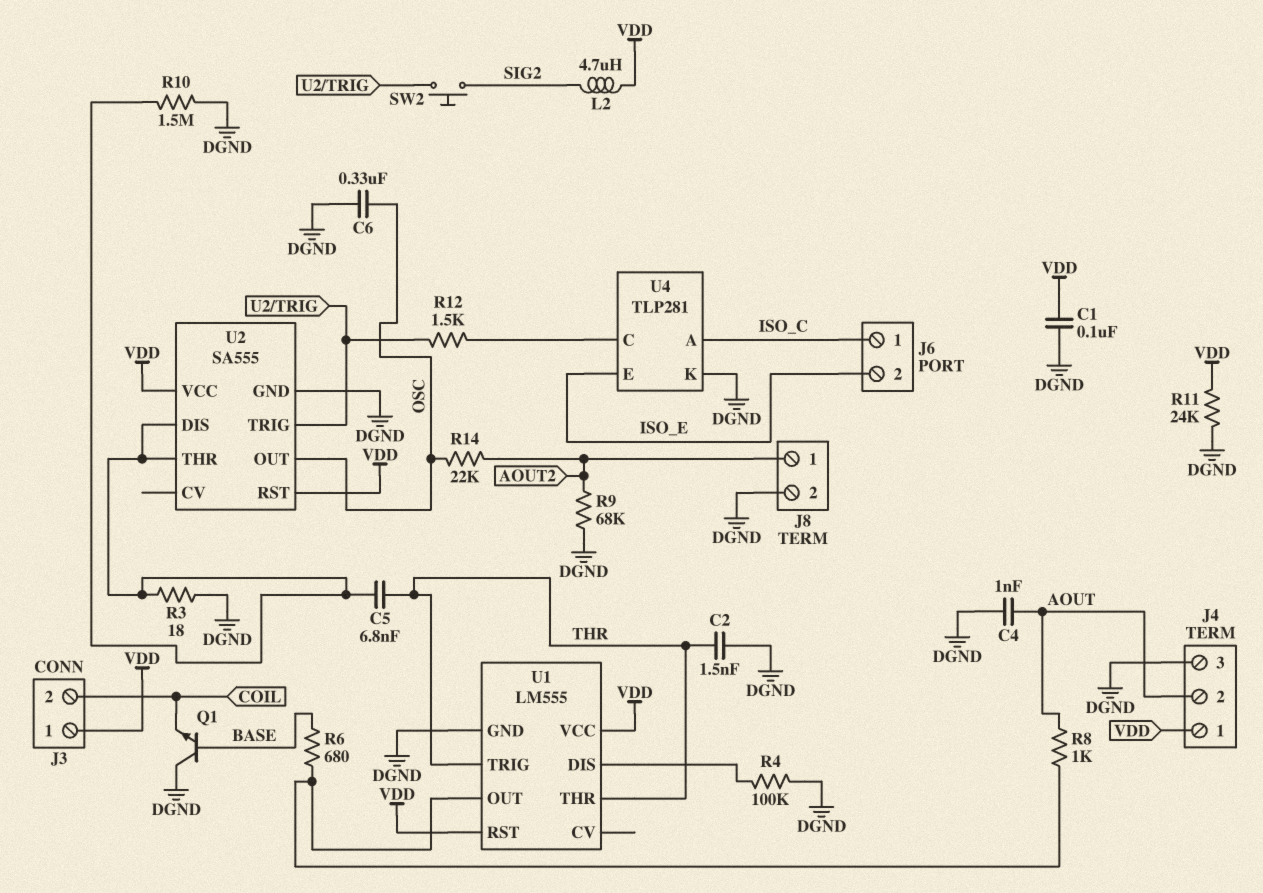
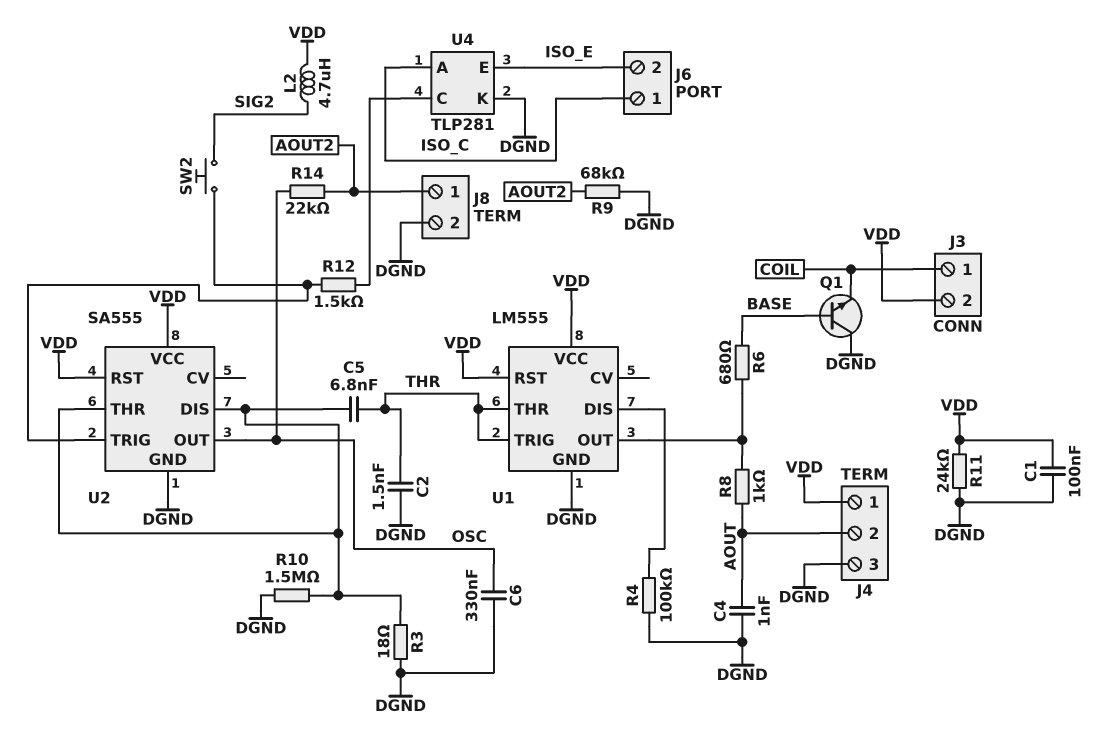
J3 pin 1: VDD -> COIL
J3 pin 2: COIL -> VDD

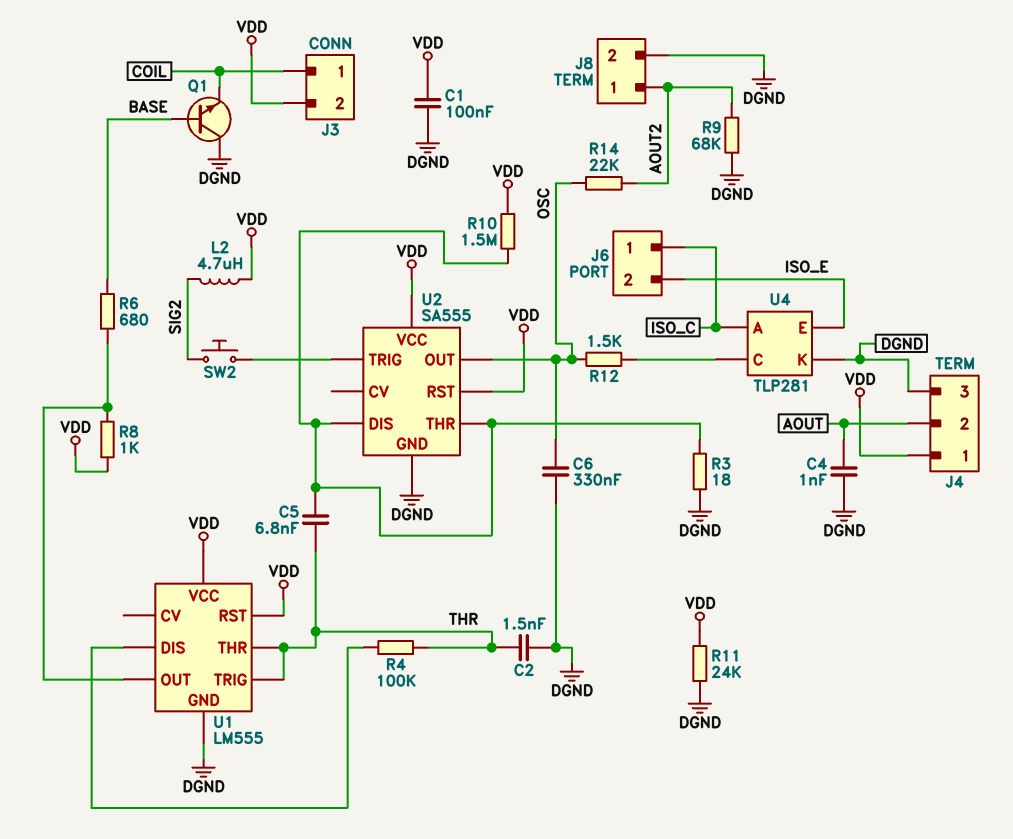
R4: 100k (DGND, U1/DIS) -> 100k (THR, U1/DIS)
R8: 1k (AOUT, U1/OUT) -> 1k (U1/OUT, VDD)
R10: 1.5M (DGND, U2/DIS) -> 1.5M (U2/DIS, VDD)
R12: 1.5k (U2/TRIG, U4/C) -> 1.5k (OSC, U4/C)

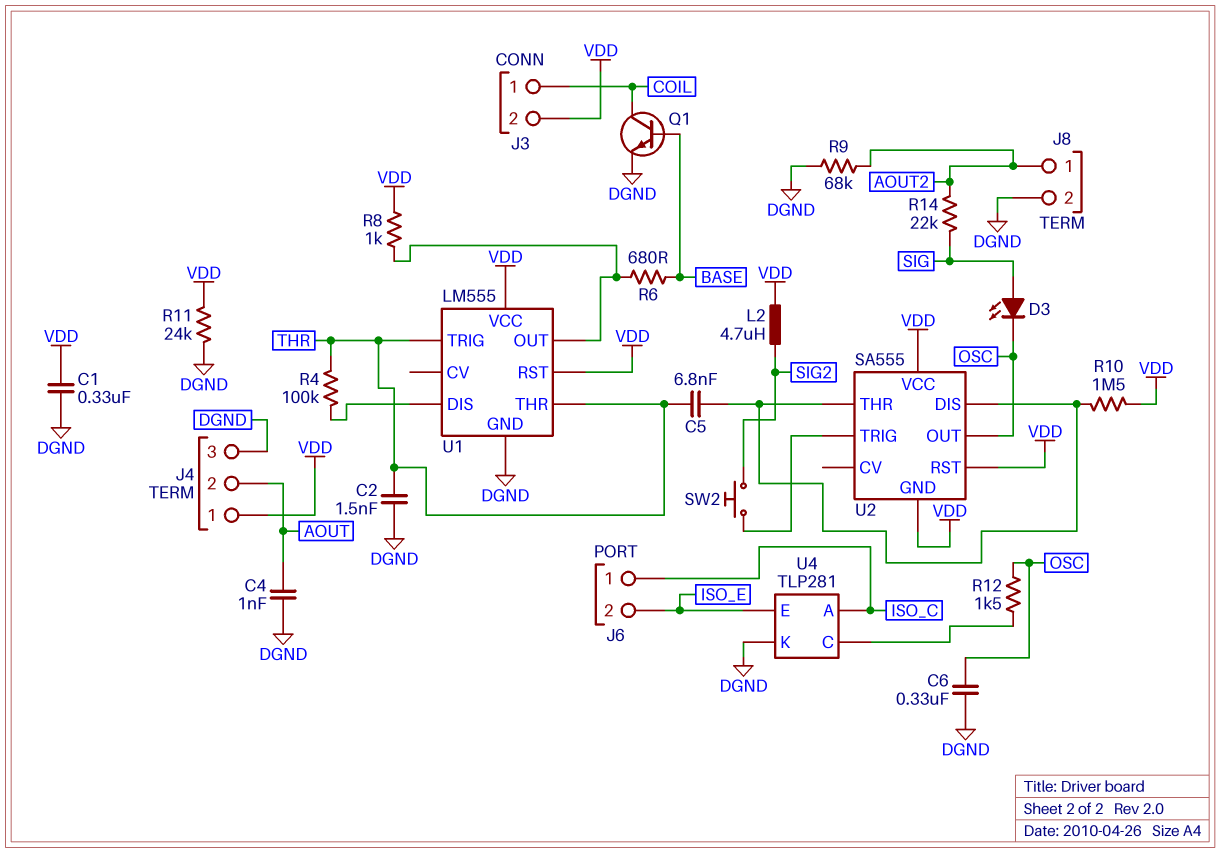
C1: 100nF (DGND, VDD) -> 330nF (DGND, VDD)
D3: none -> LED (A SIG, K OSC)
Q1: NPN (B BASE, C DGND, E COIL) -> NPN (B BASE, C COIL, E DGND)
R3: 18 (DGND, U2/DIS) -> none
R14: 22k (AOUT2, OSC) -> 22k (AOUT2, SIG)
U2 pin GND: DGND -> VDD

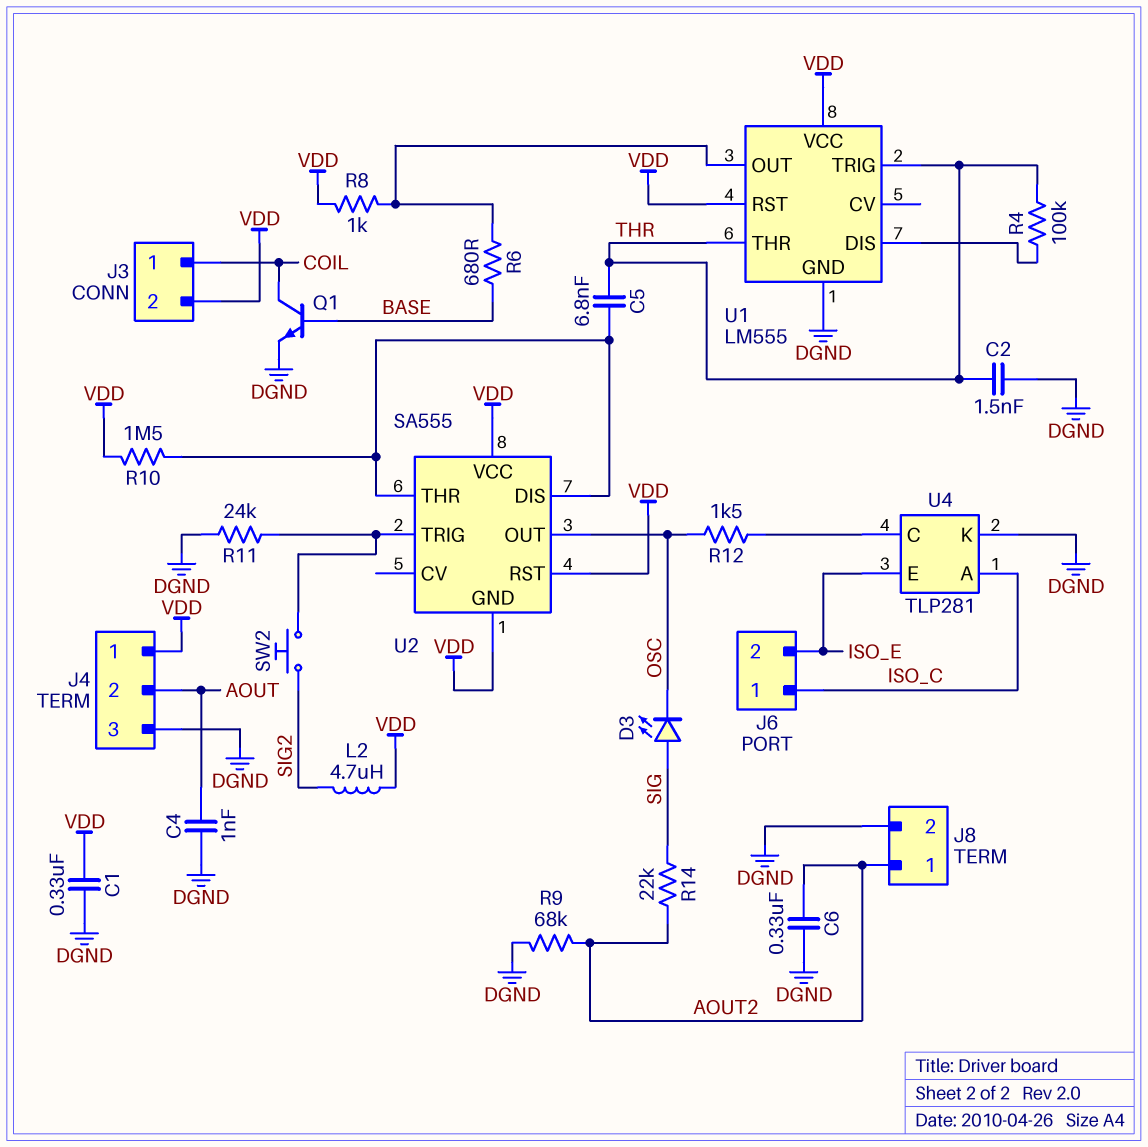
C6: 330nF (DGND, OSC) -> 330nF (AOUT2, DGND)
R11: 24k (DGND, VDD) -> 24k (DGND, U2/TRIG)

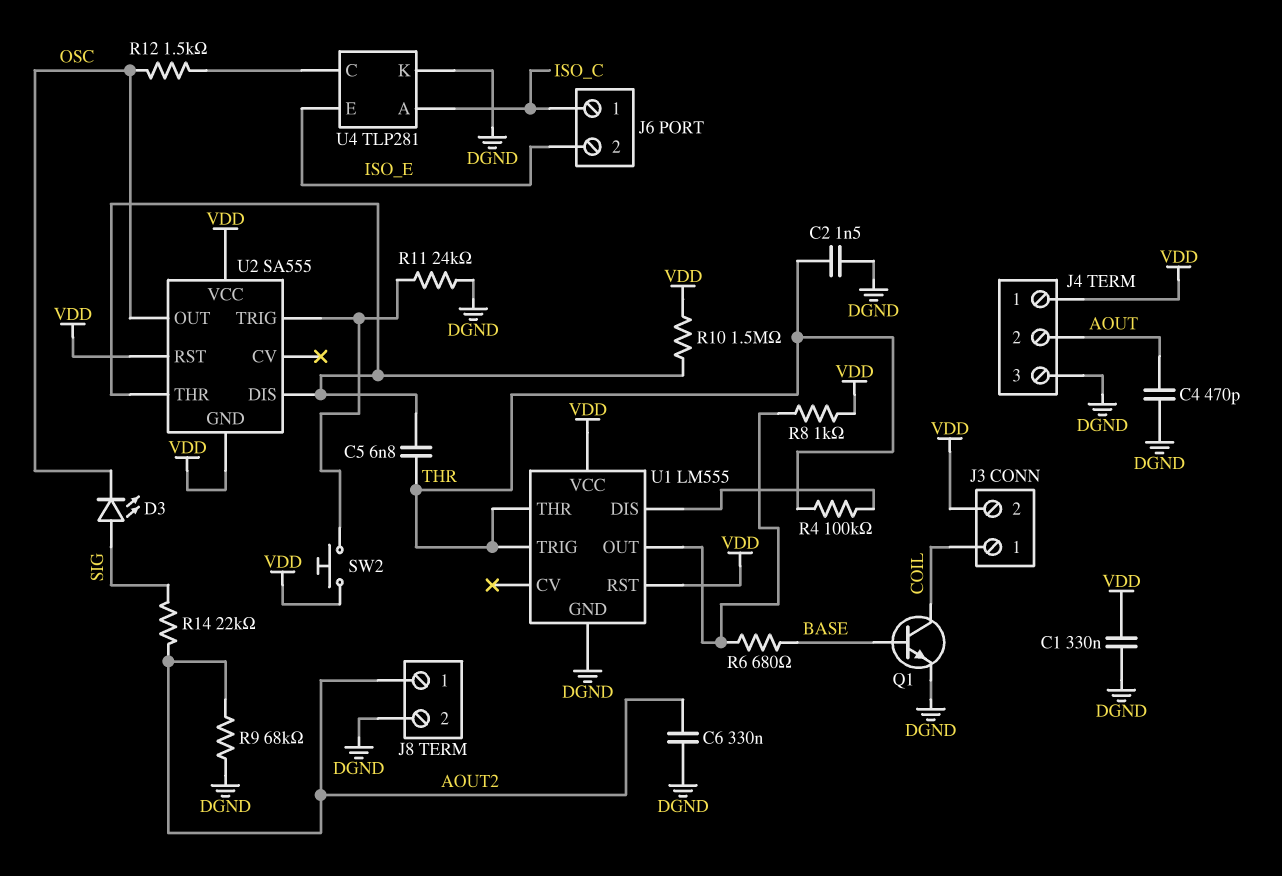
C4: 1nF (AOUT, DGND) -> 470pF (AOUT, DGND)
L2: 4.7uH (SIG2, VDD) -> none
SW2: button (SIG2, U2/TRIG) -> button (U2/TRIG, VDD)

